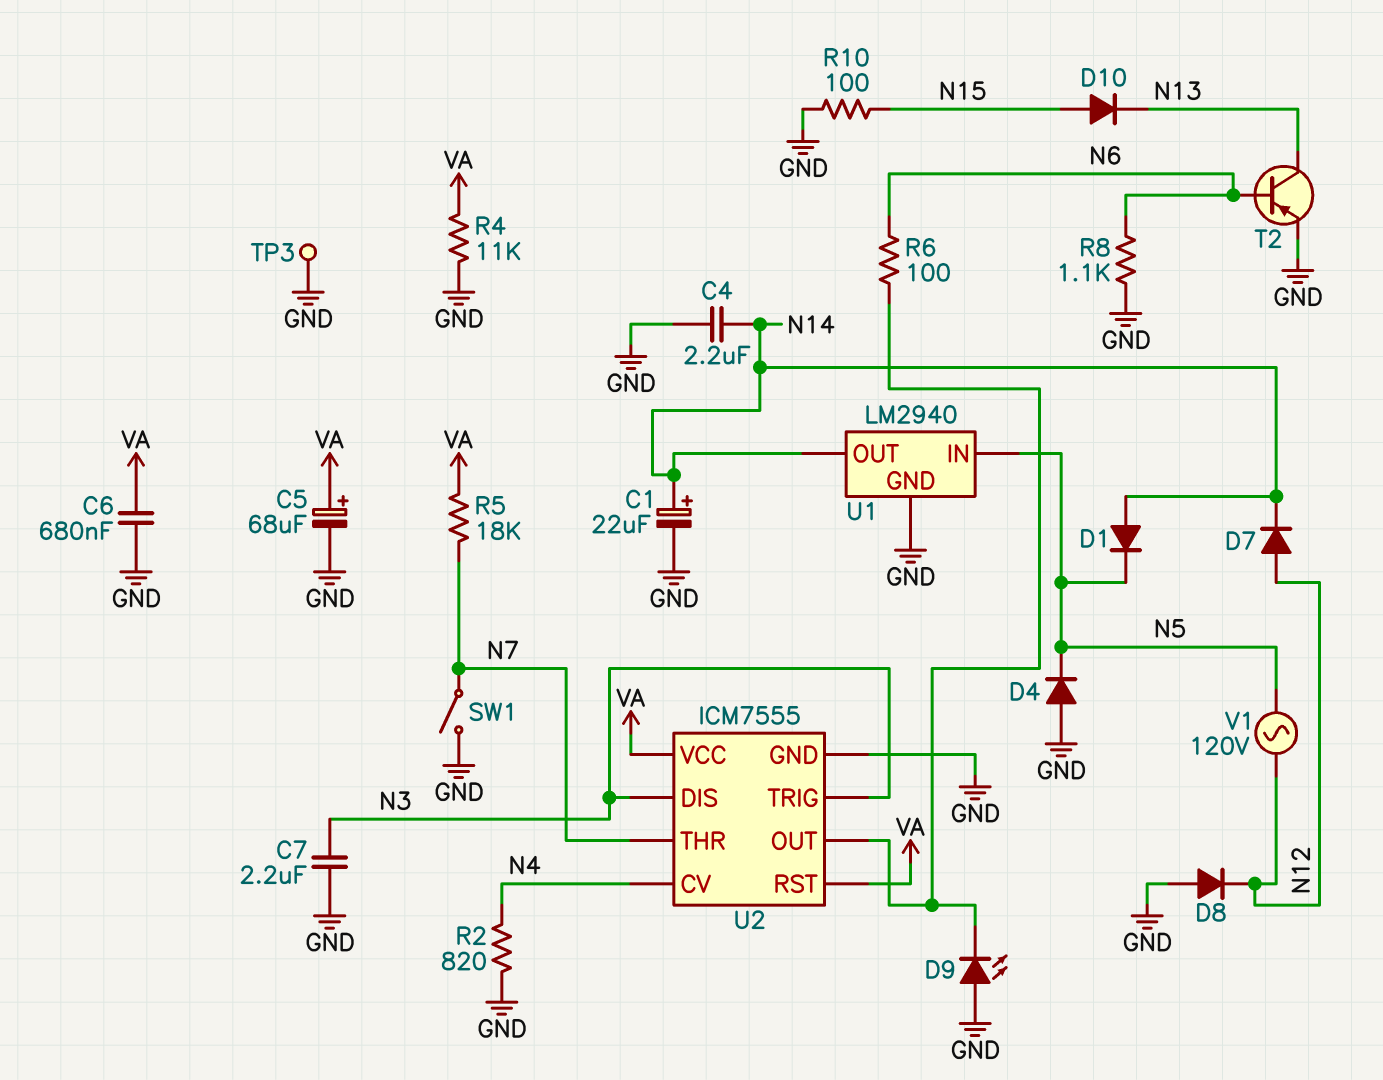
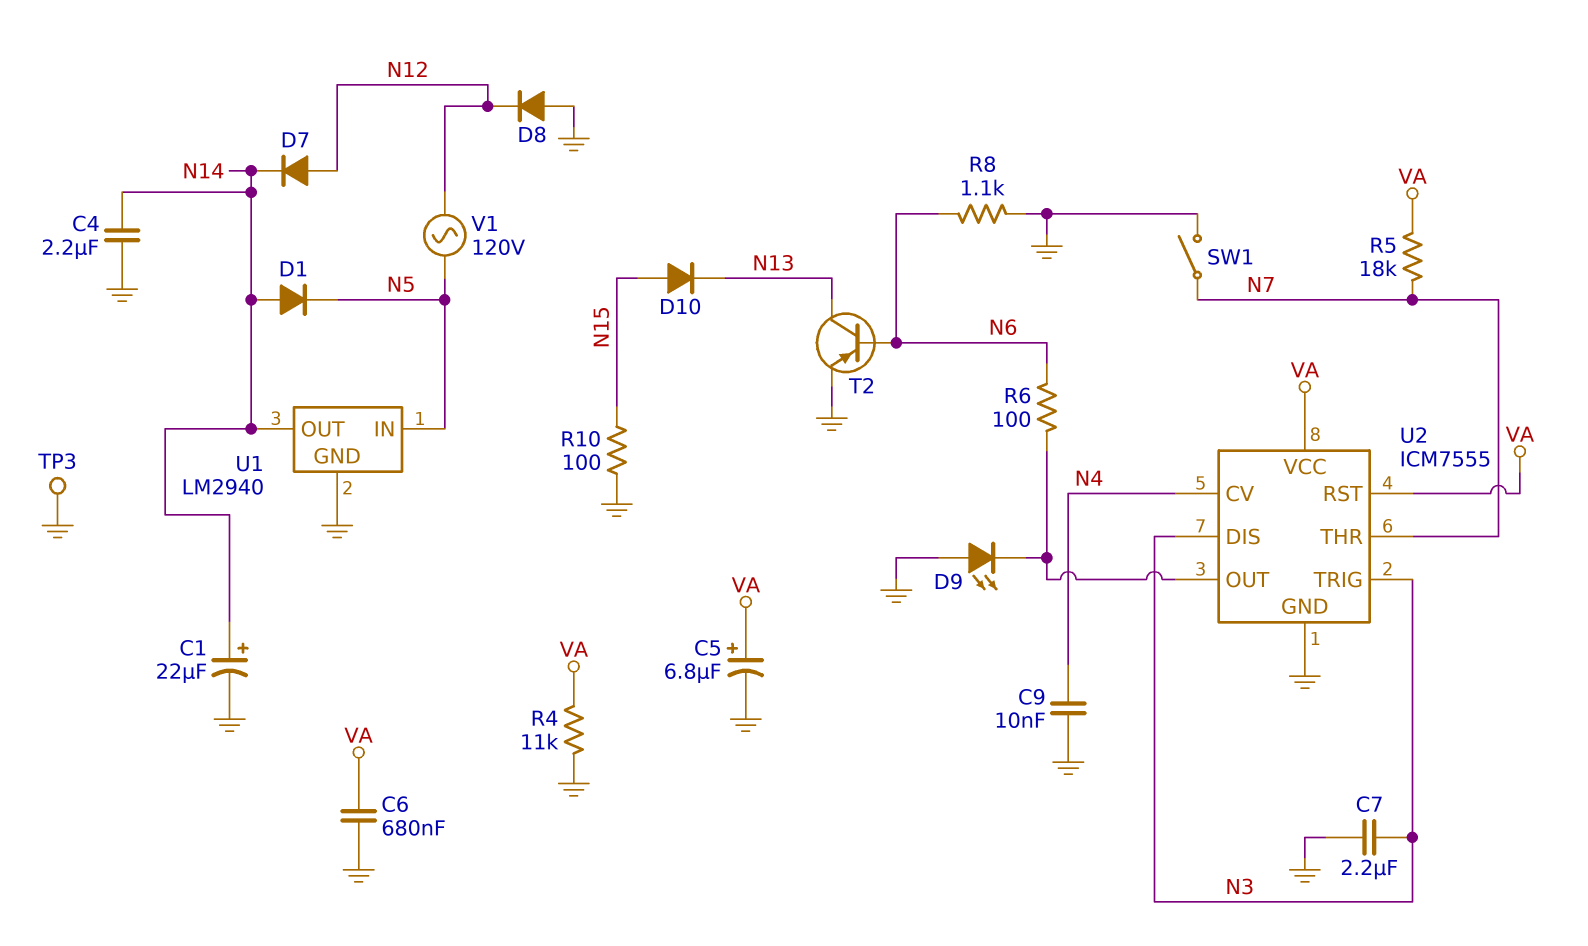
C5: 68uF (plus VA, minus GND) -> 6.8uF (plus VA, minus GND)
C9: none -> 10nF (GND, N4)
D4: diode (A GND, K N5) -> none
R2: 820 (GND, N4) -> none

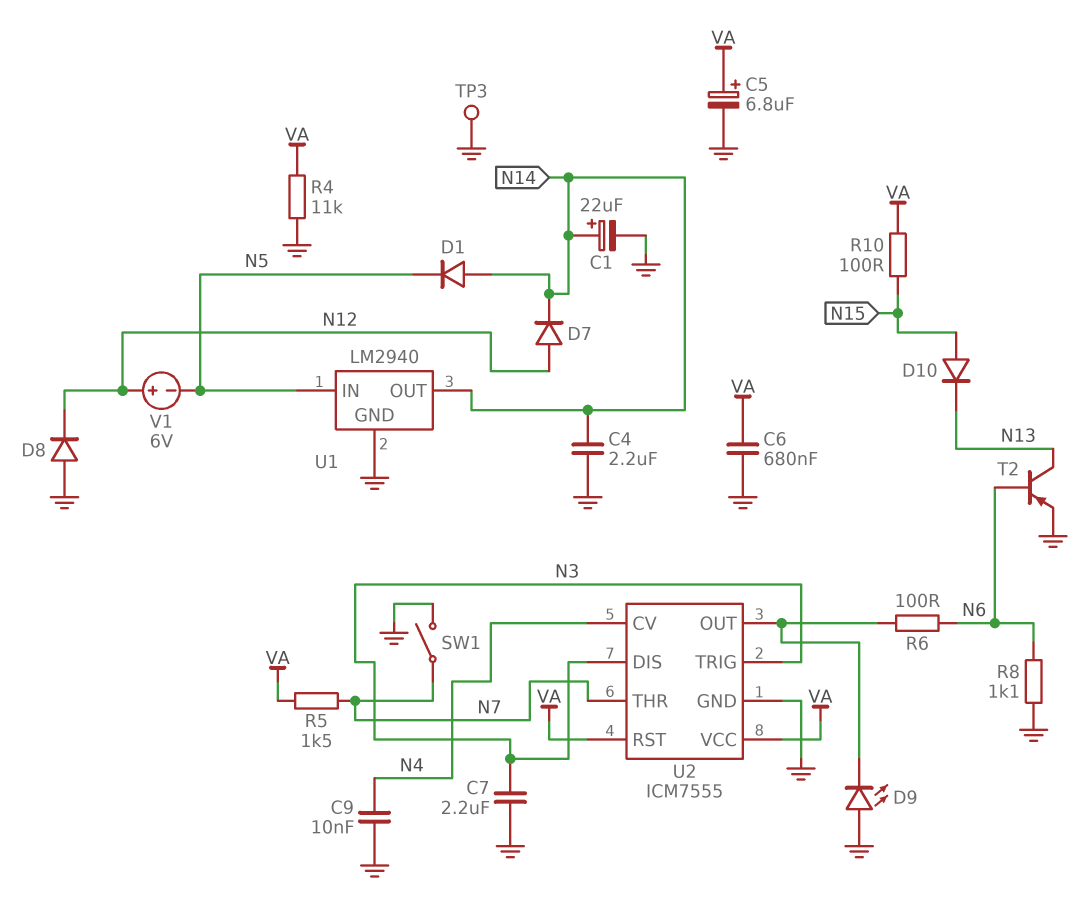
R5: 18k (N7, VA) -> 1.5k (N7, VA)
R10: 100 (GND, N15) -> 100 (N15, VA)
V1: AC 120V (N5, N12) -> 6V (plus N12, minus N5)

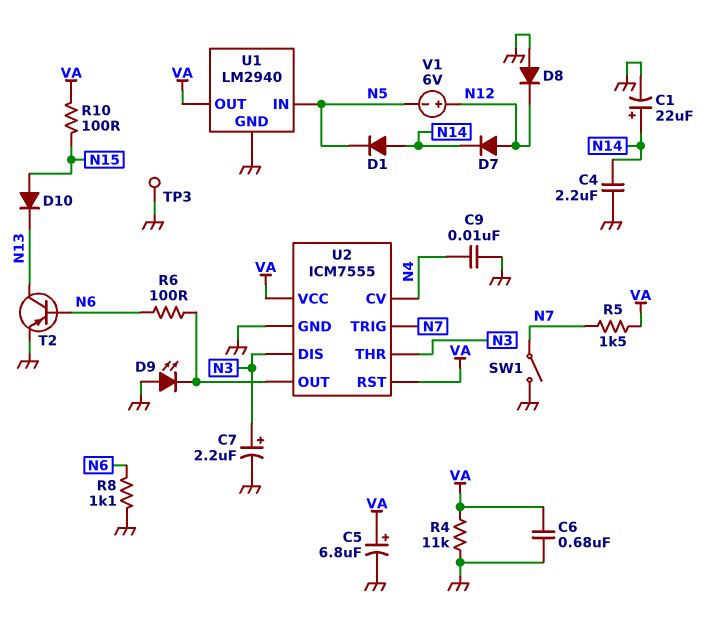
C7: 2.2uF (GND, N3) -> 2.2uF (plus N3, minus GND)
U1 pin OUT: N14 -> VA
U2 pin THR: N7 -> N3
U2 pin TRIG: N3 -> N7

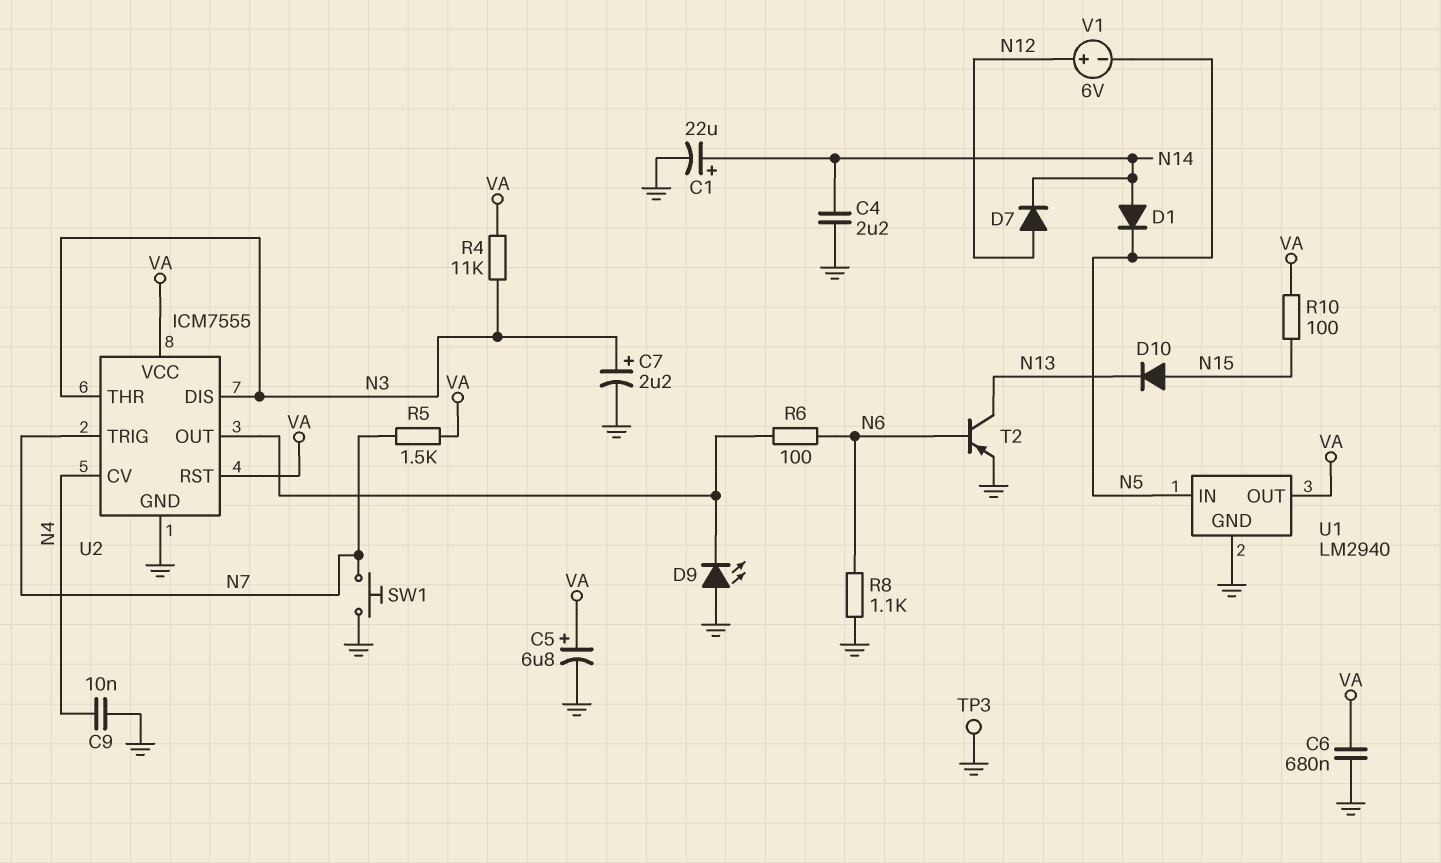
D8: diode (A GND, K N12) -> none
R4: 11k (GND, VA) -> 11k (N3, VA)
SW1: switch (GND, N7) -> button (GND, N7)

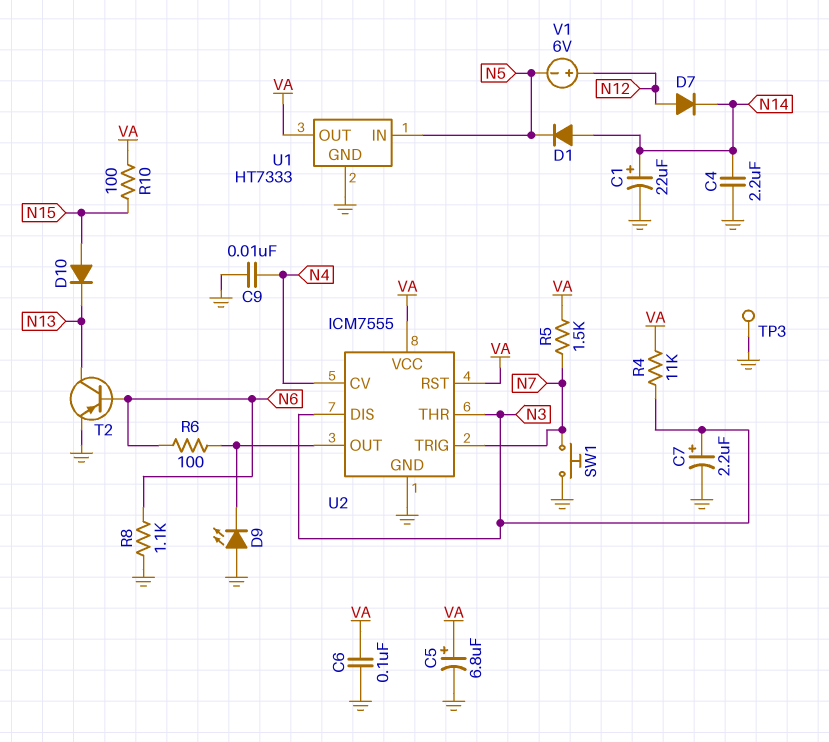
C6: 680nF (GND, VA) -> 100nF (GND, VA)
U1: LM2940 -> HT7333

